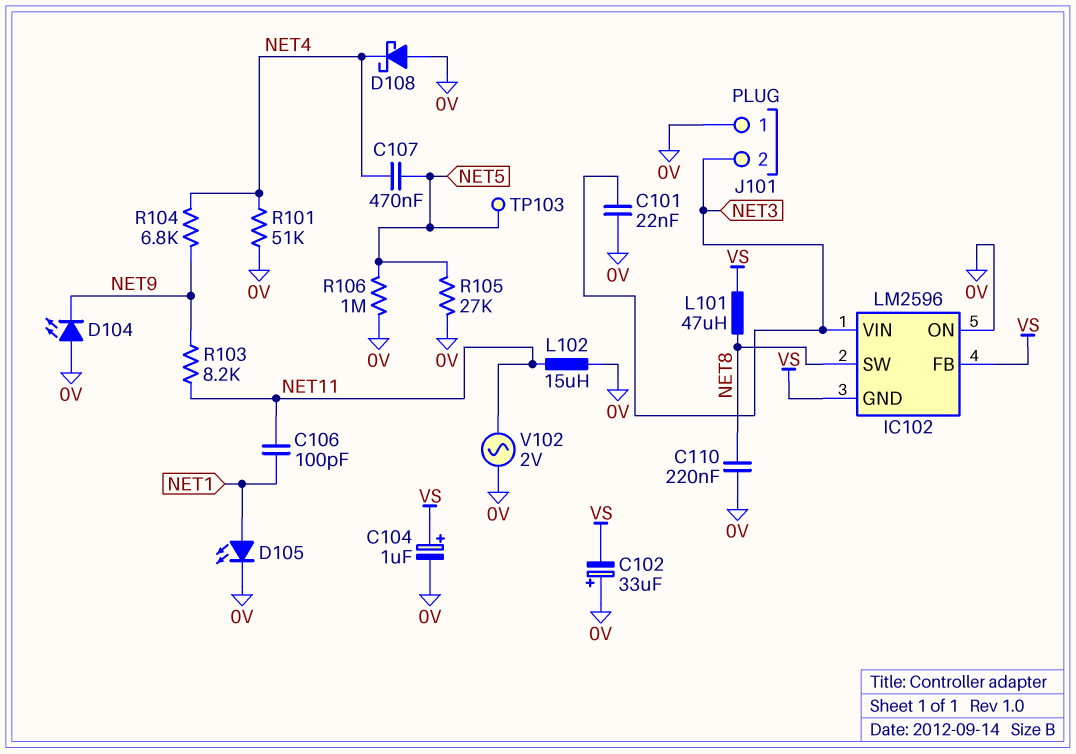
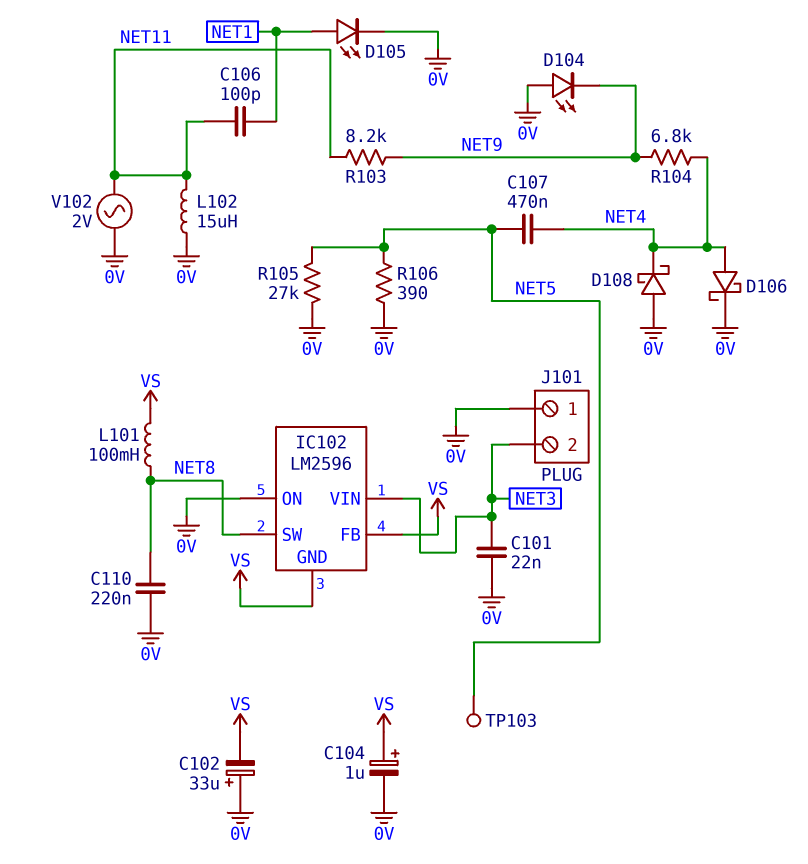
D106: none -> schottky (A NET4, K 0V)
L101: 47uH (NET8, VS) -> 100mH (NET8, VS)
R101: 51k (0V, NET4) -> none
R106: 1M (0V, NET5) -> 390 (0V, NET5)

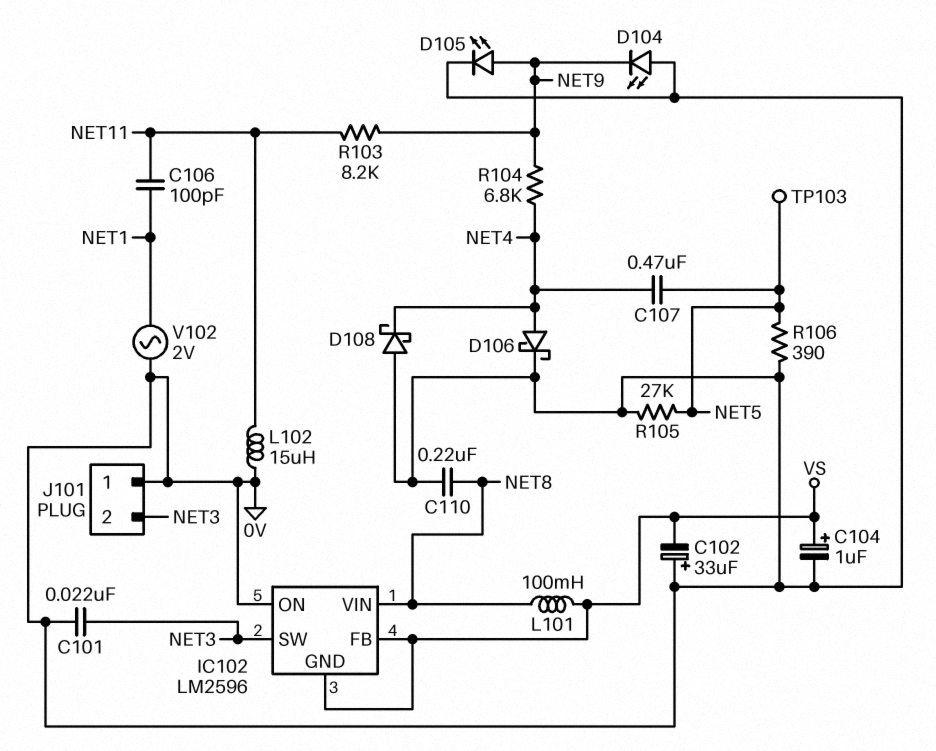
D105: LED (A NET1, K 0V) -> LED (A NET9, K 0V)
IC102 pin SW: NET8 -> NET3
IC102 pin VIN: NET3 -> NET8
V102: AC 2V (0V, NET11) -> AC 2V (0V, NET1)

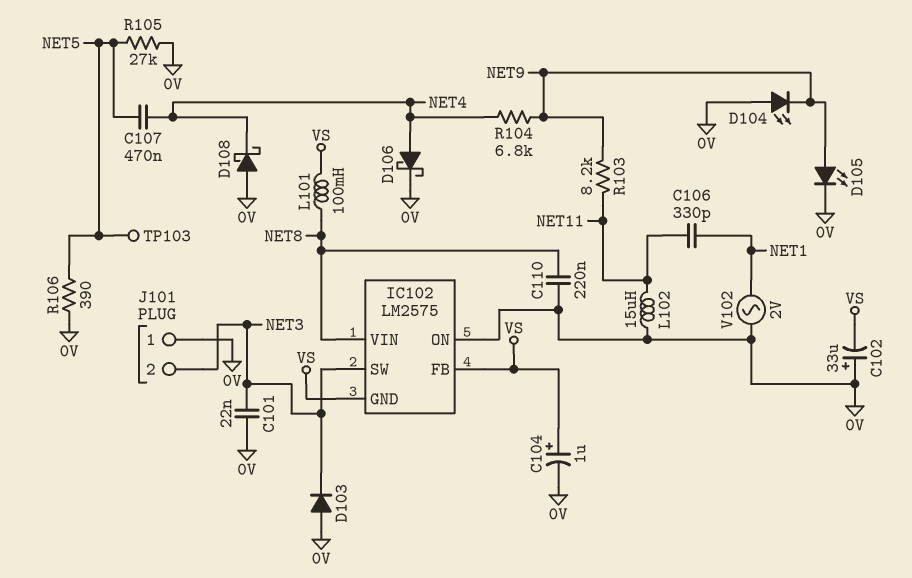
C106: 100pF (NET1, NET11) -> 330pF (NET1, NET11)
D103: none -> diode (A 0V, K NET3)
IC102: LM2596 -> LM2575

